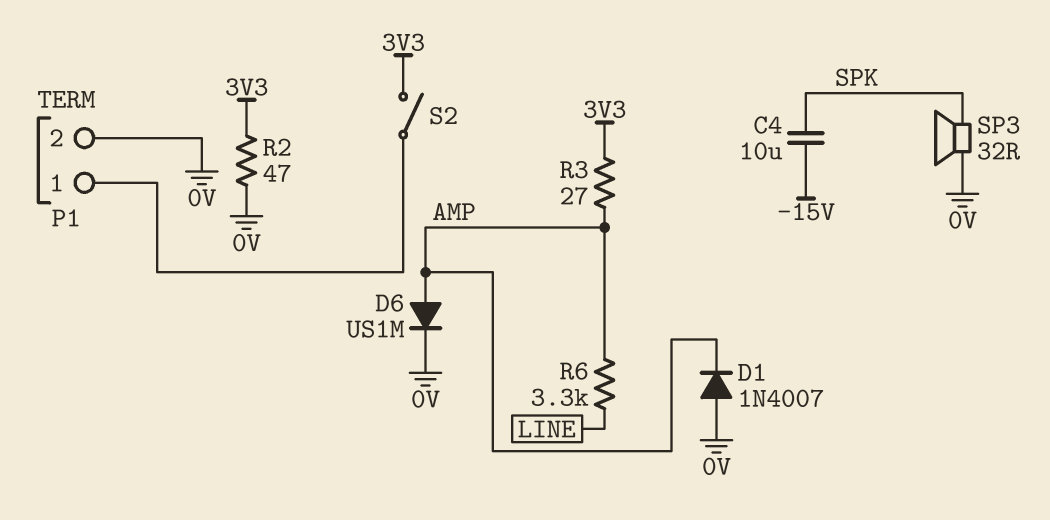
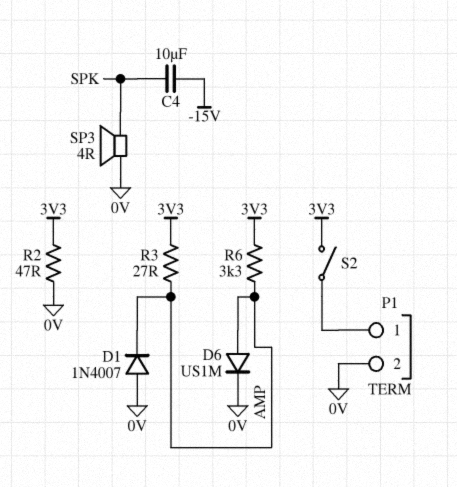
R6: 3.3k (AMP, LINE) -> 3.3k (3V3, AMP)
SP3: speaker 32R (0V, SPK) -> speaker 4R (0V, SPK)

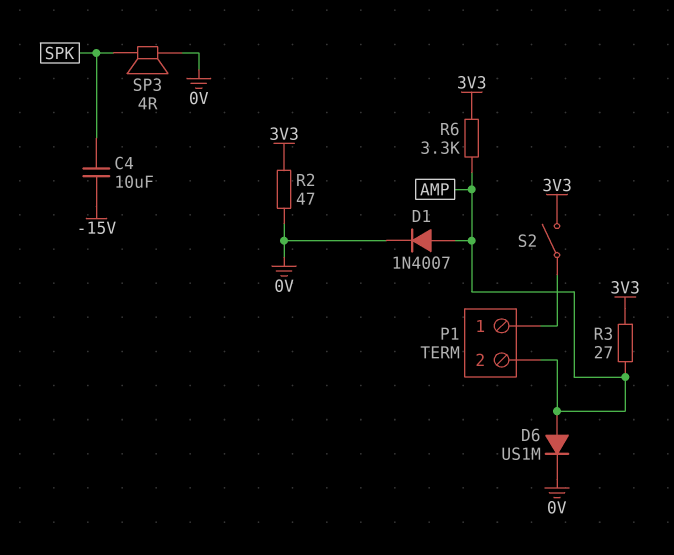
D1: diode 1N4007 (A 0V, K AMP) -> diode 1N4007 (A AMP, K 0V)
P1 pin 2: 0V -> AMP

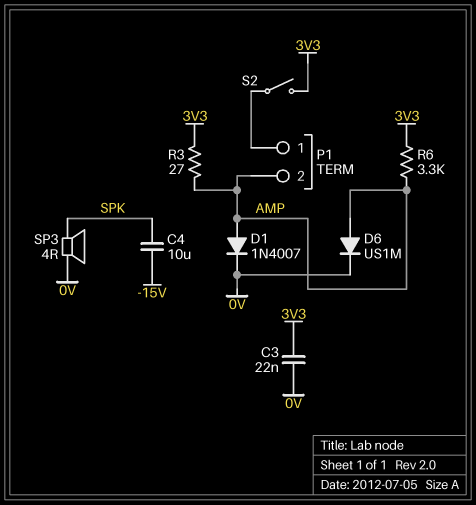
C3: none -> 22nF (0V, 3V3)
R2: 47 (0V, 3V3) -> none

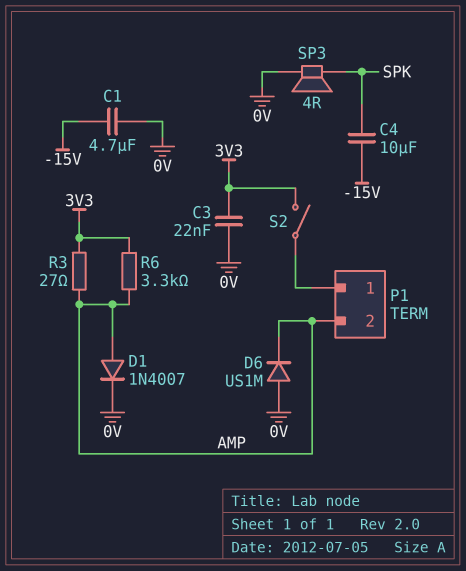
C1: none -> 4.7uF (-15V, 0V)
D6: diode US1M (A AMP, K 0V) -> diode US1M (A 0V, K AMP)

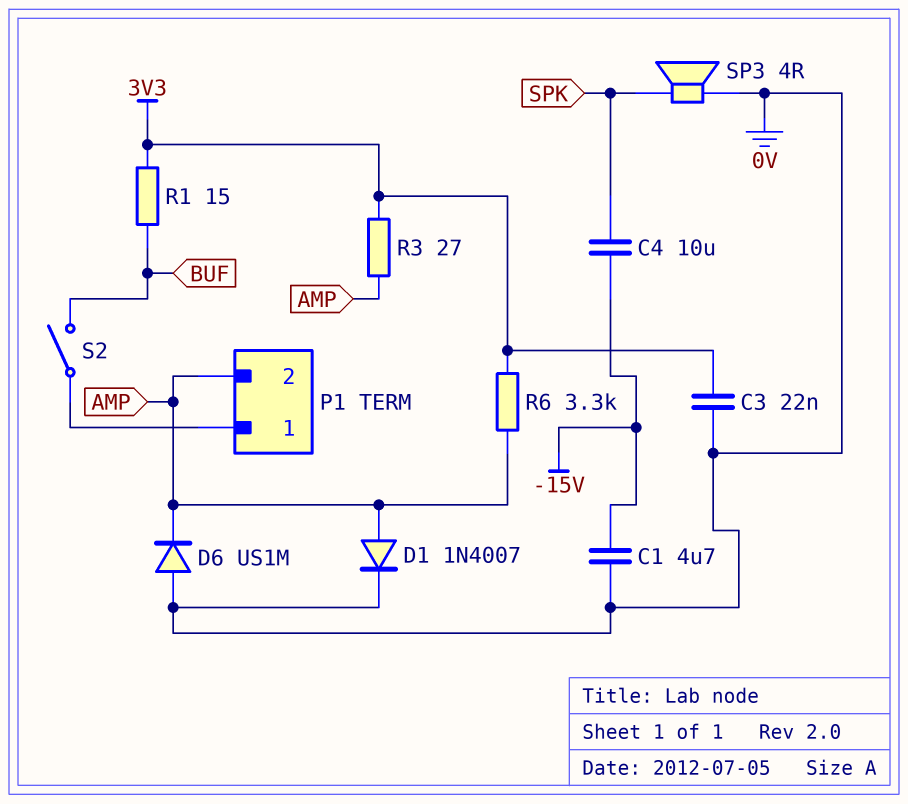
R1: none -> 15 (3V3, BUF)
S2: switch (3V3, P1/1) -> switch (BUF, P1/1)

